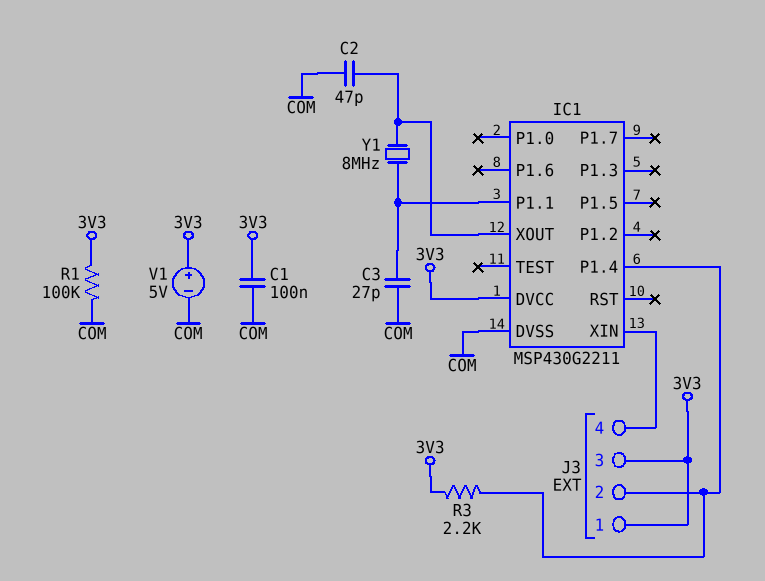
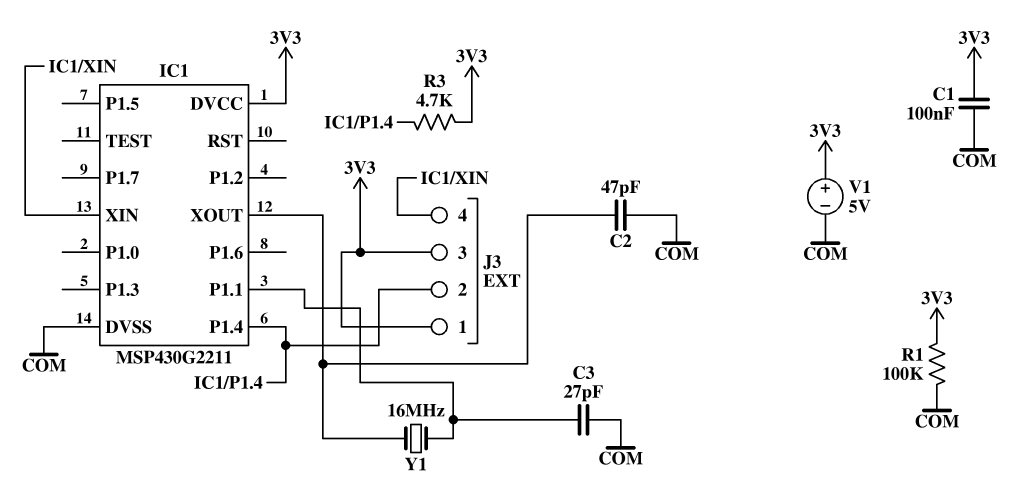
R3: 2.2k (3V3, IC1/P1.4) -> 4.7k (3V3, IC1/P1.4)
Y1: 8MHz (IC1/P1.1, IC1/XOUT) -> 16MHz (IC1/P1.1, IC1/XOUT)

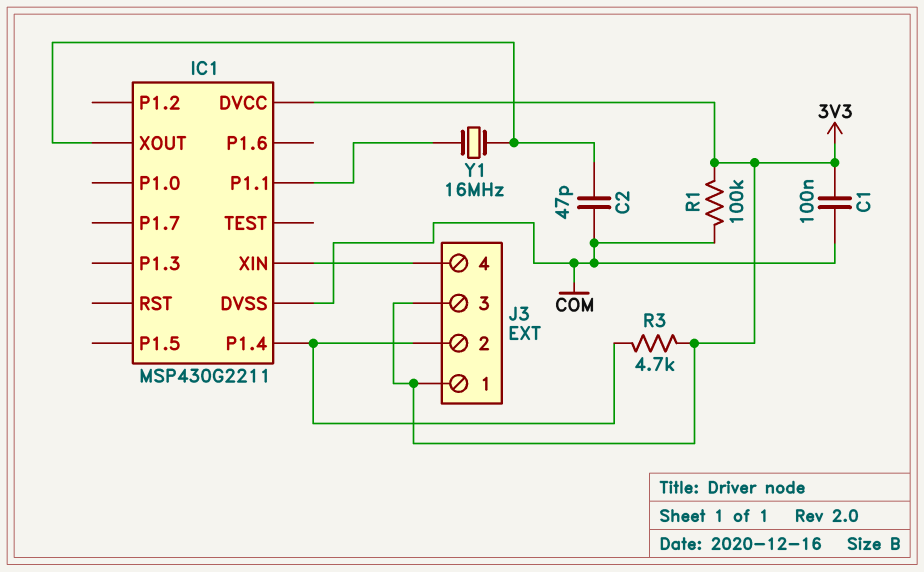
C3: 27pF (COM, IC1/P1.1) -> none
V1: 5V (plus 3V3, minus COM) -> none

